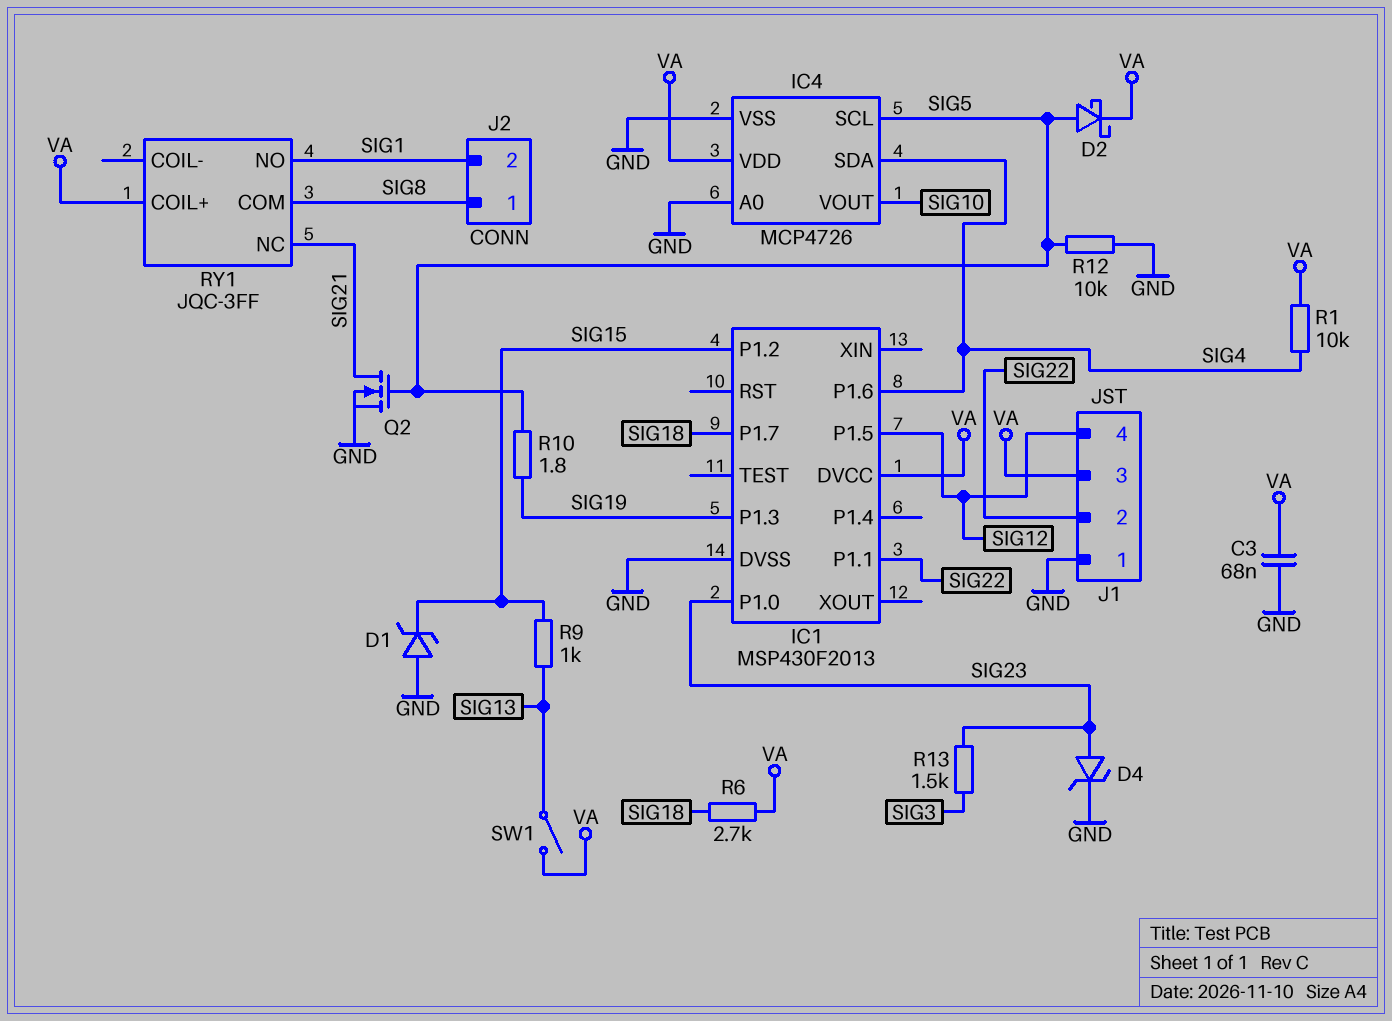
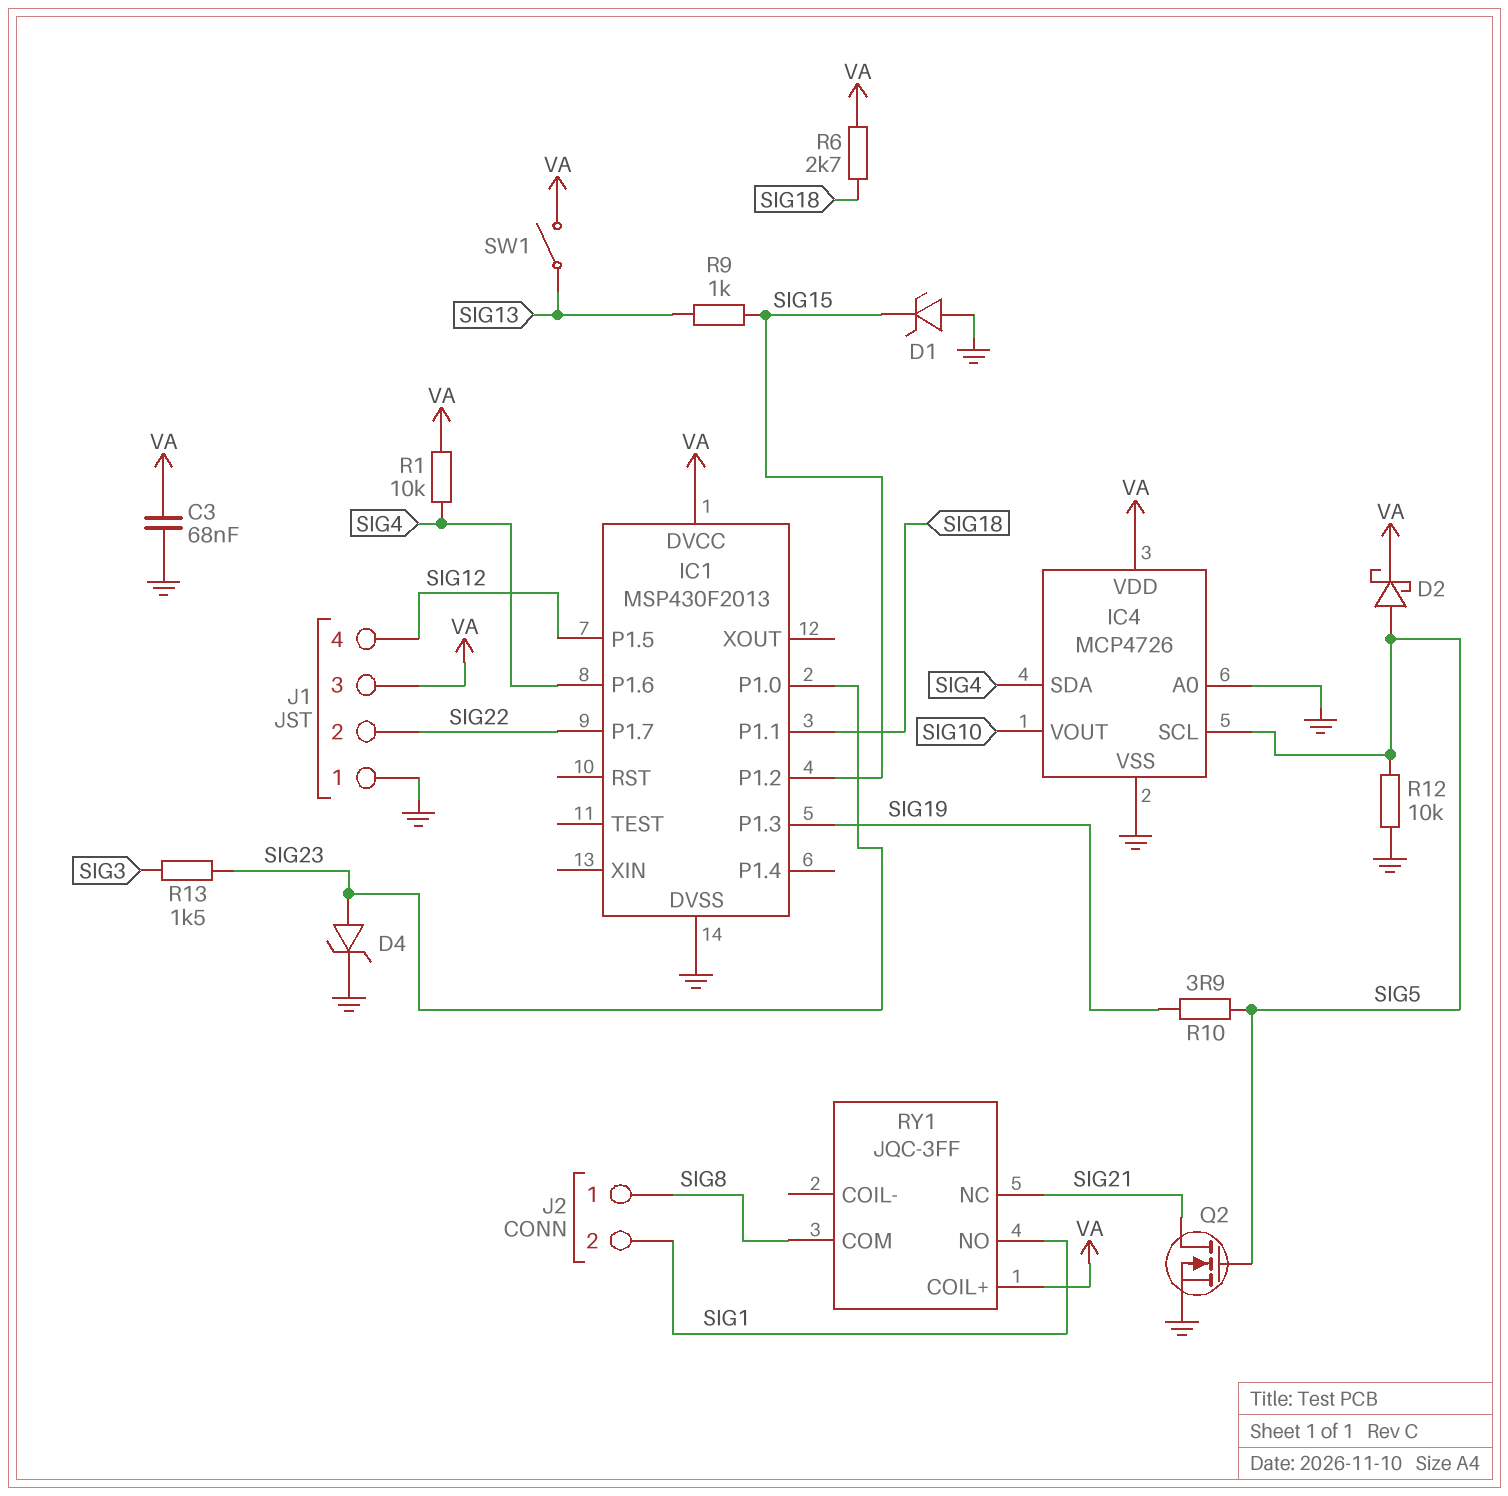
IC1 pin P1.1: SIG22 -> SIG18
IC1 pin P1.7: SIG18 -> SIG22
R10: 1.8 (SIG5, SIG19) -> 3.9 (SIG5, SIG19)

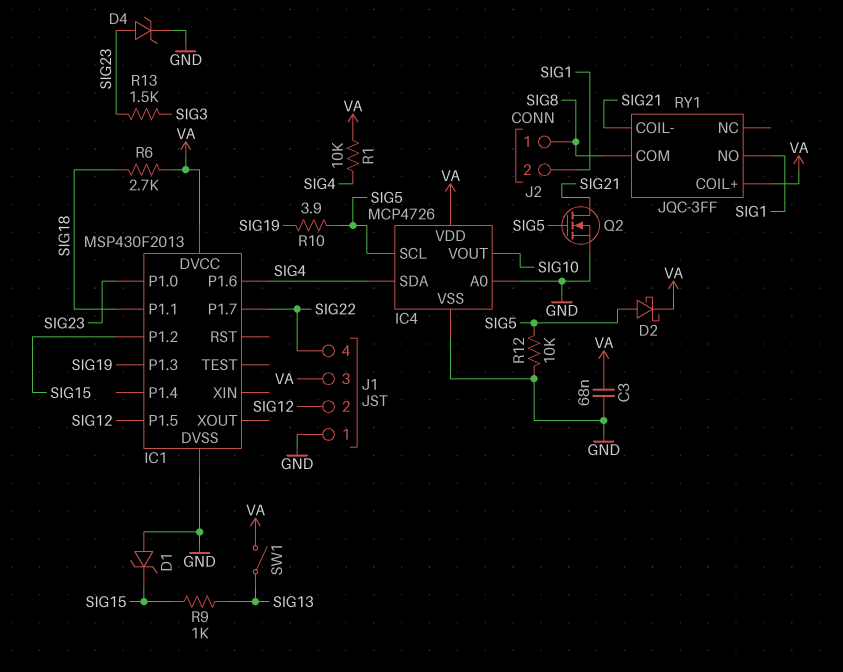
J1 pin 2: SIG22 -> SIG12
J1 pin 4: SIG12 -> SIG22
RY1 pin COIL-: none -> SIG21
RY1 pin NC: SIG21 -> none

